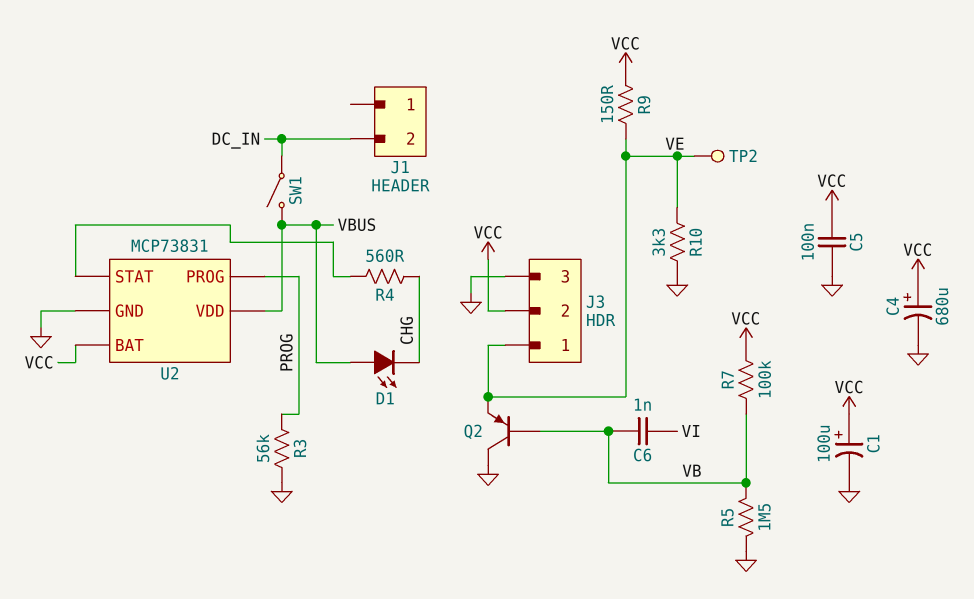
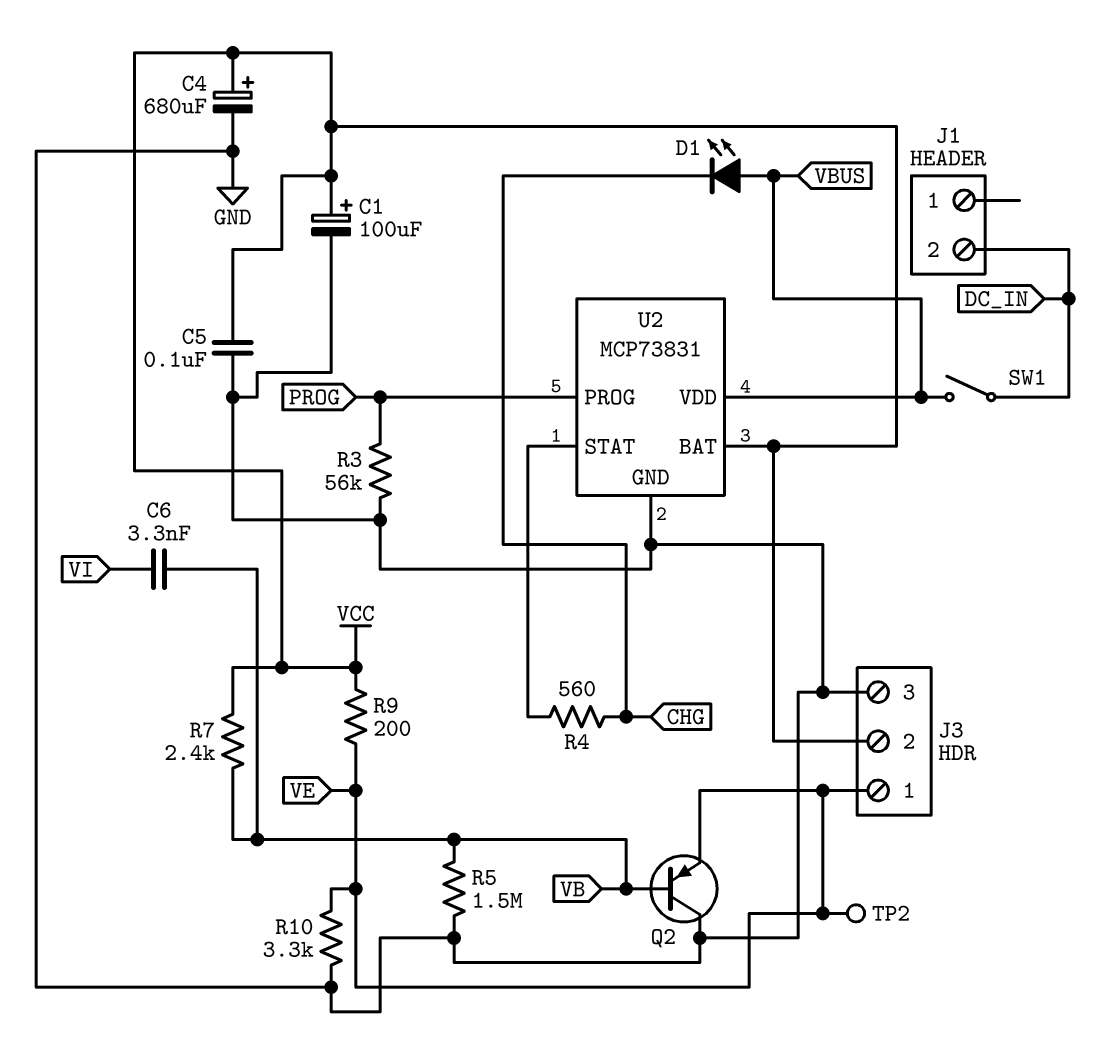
C6: 1nF (VB, VI) -> 3.3nF (VB, VI)
R7: 100k (VB, VCC) -> 2.4k (VB, VCC)
R9: 150 (VCC, VE) -> 200 (VCC, VE)

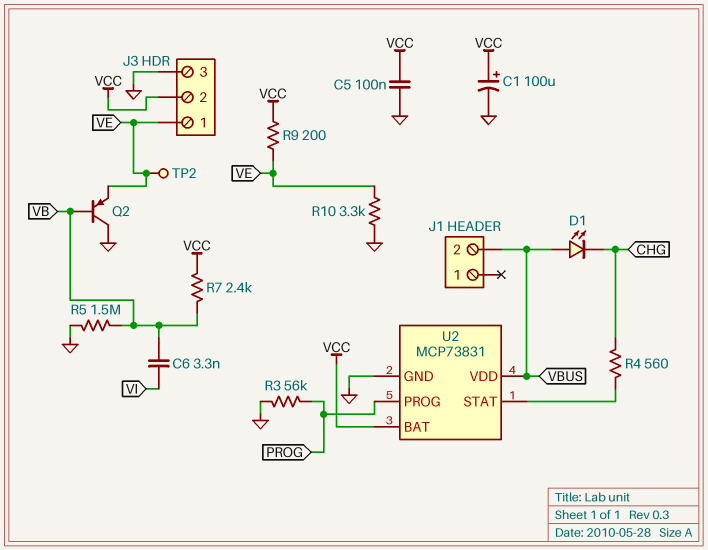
C4: 680uF (plus VCC, minus GND) -> none
J1 pin 2: DC_IN -> VBUS
SW1: switch (DC_IN, VBUS) -> none

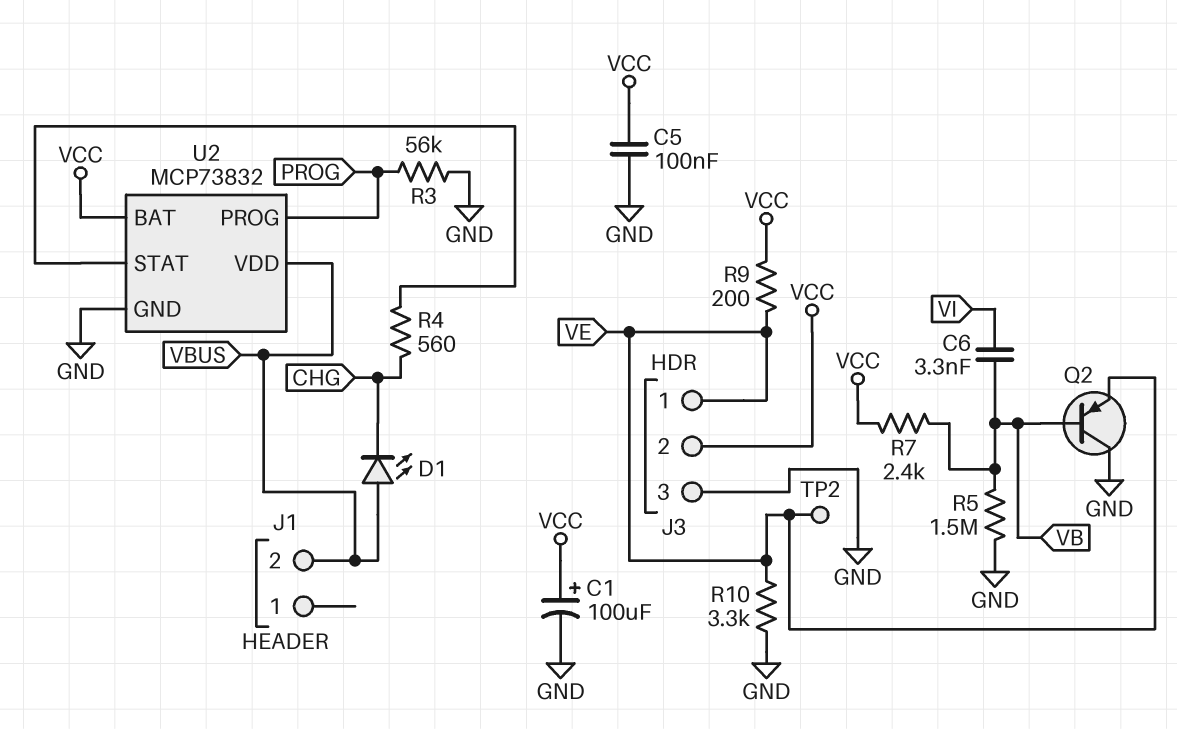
U2: MCP73831 -> MCP73832

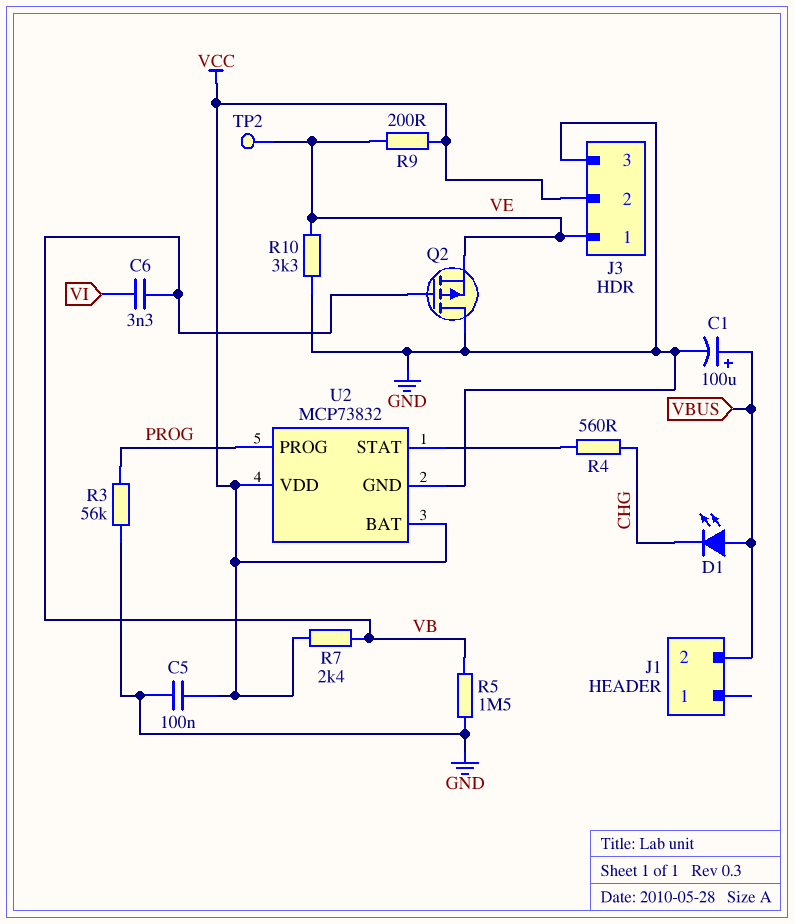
C1: 100uF (plus VCC, minus GND) -> 100uF (plus VBUS, minus GND)
Q2: PNP (B VB, C GND, E VE) -> PMOS (G VB, D GND, S VE)
U2 pin VDD: VBUS -> VCC

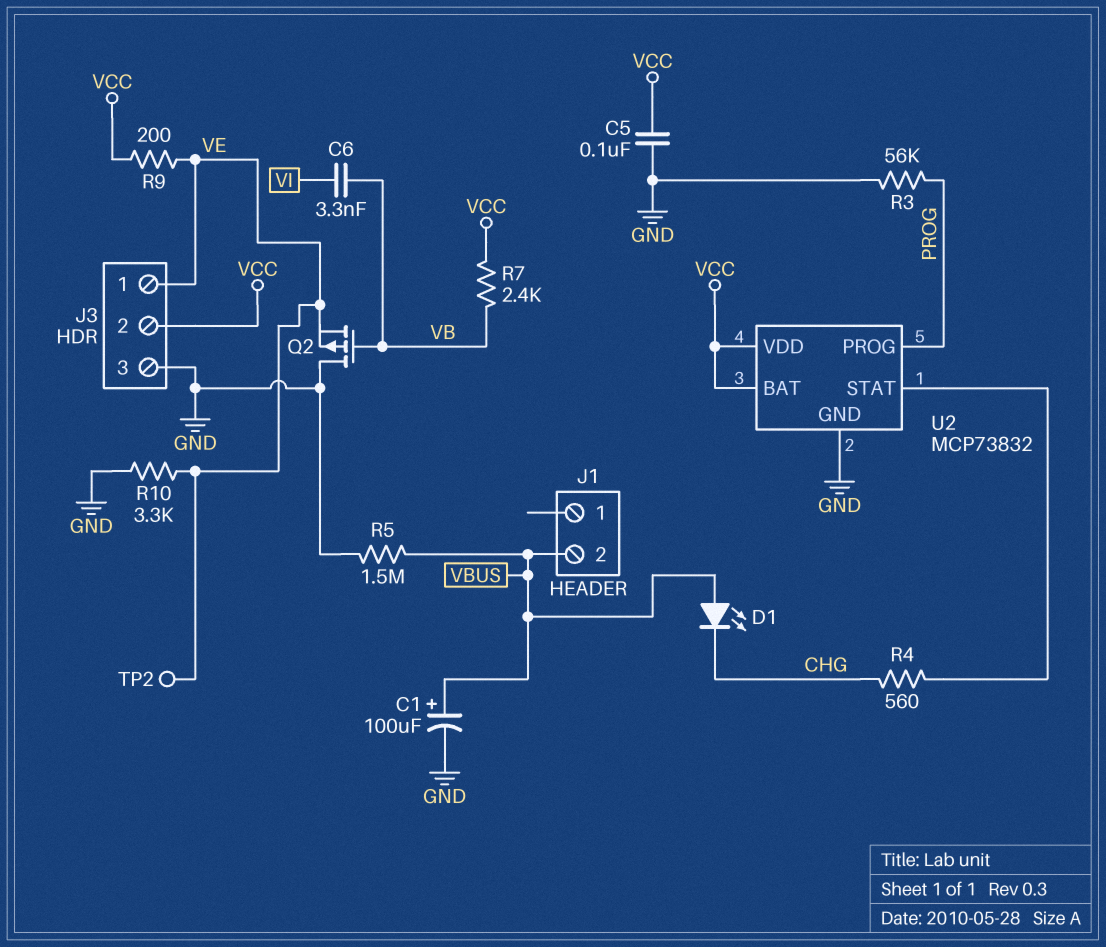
R5: 1.5M (GND, VB) -> 1.5M (GND, VBUS)

